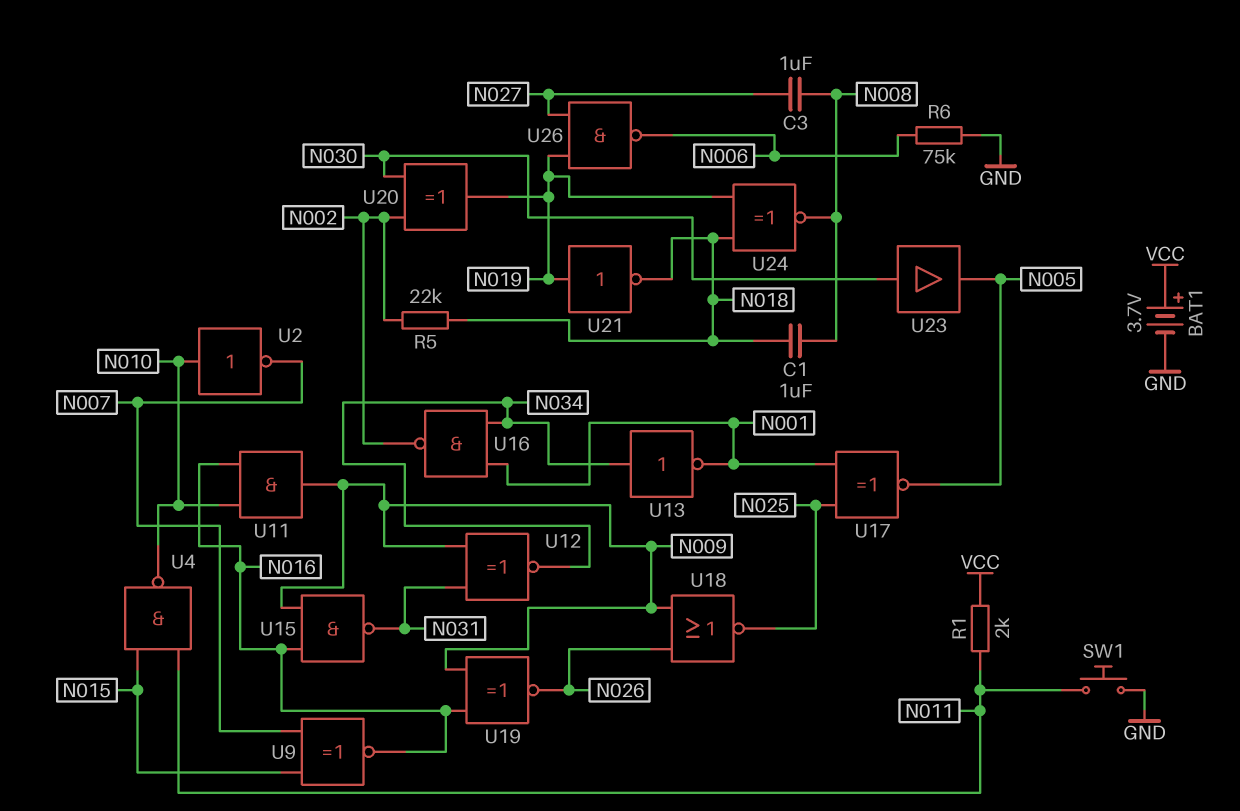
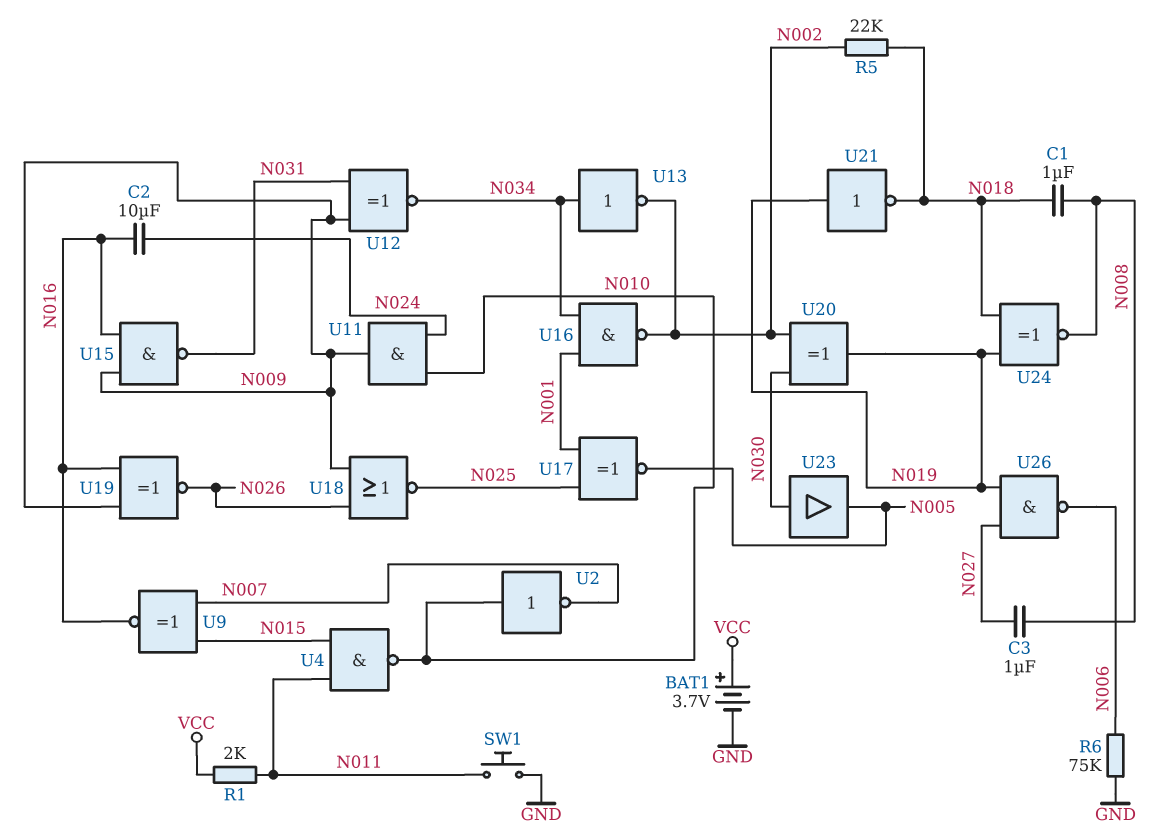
C2: none -> 10uF (N016, N024)
U11: AND (in N010, in N016, out N009) -> AND (in N010, in N024, out N009)
U13: NOT (in N034, out N001) -> NOT (in N034, out N002)

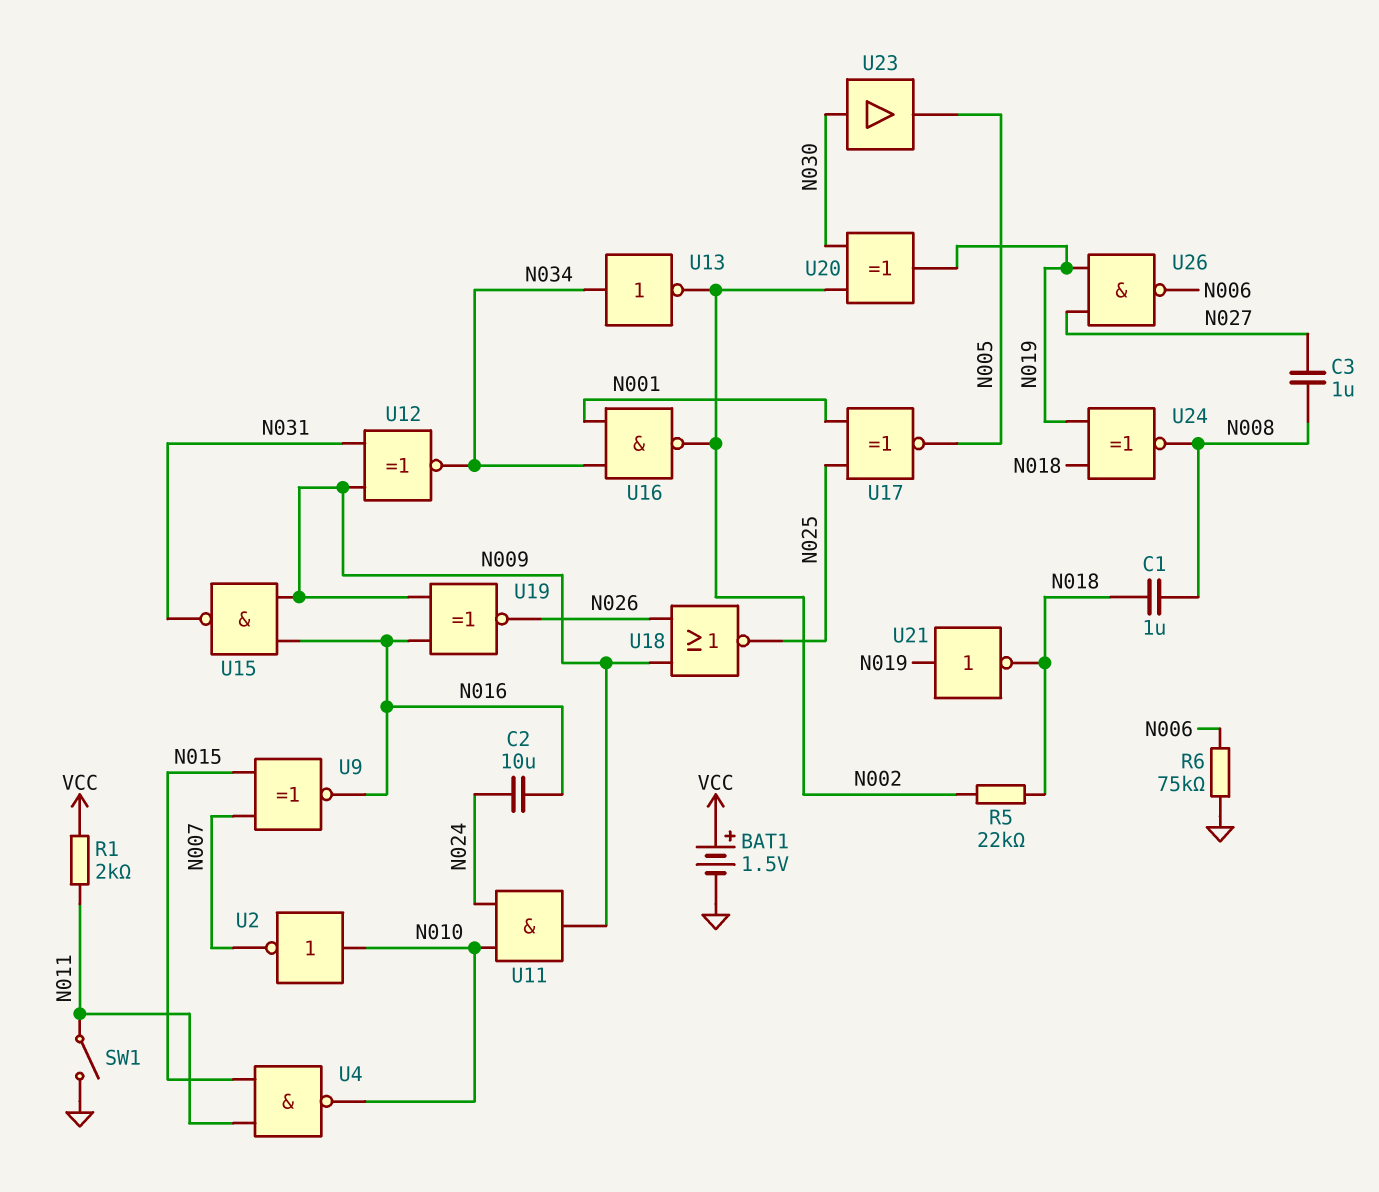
BAT1: 3.7V (plus VCC, minus GND) -> 1.5V (plus VCC, minus GND)
SW1: button (GND, N011) -> switch (GND, N011)

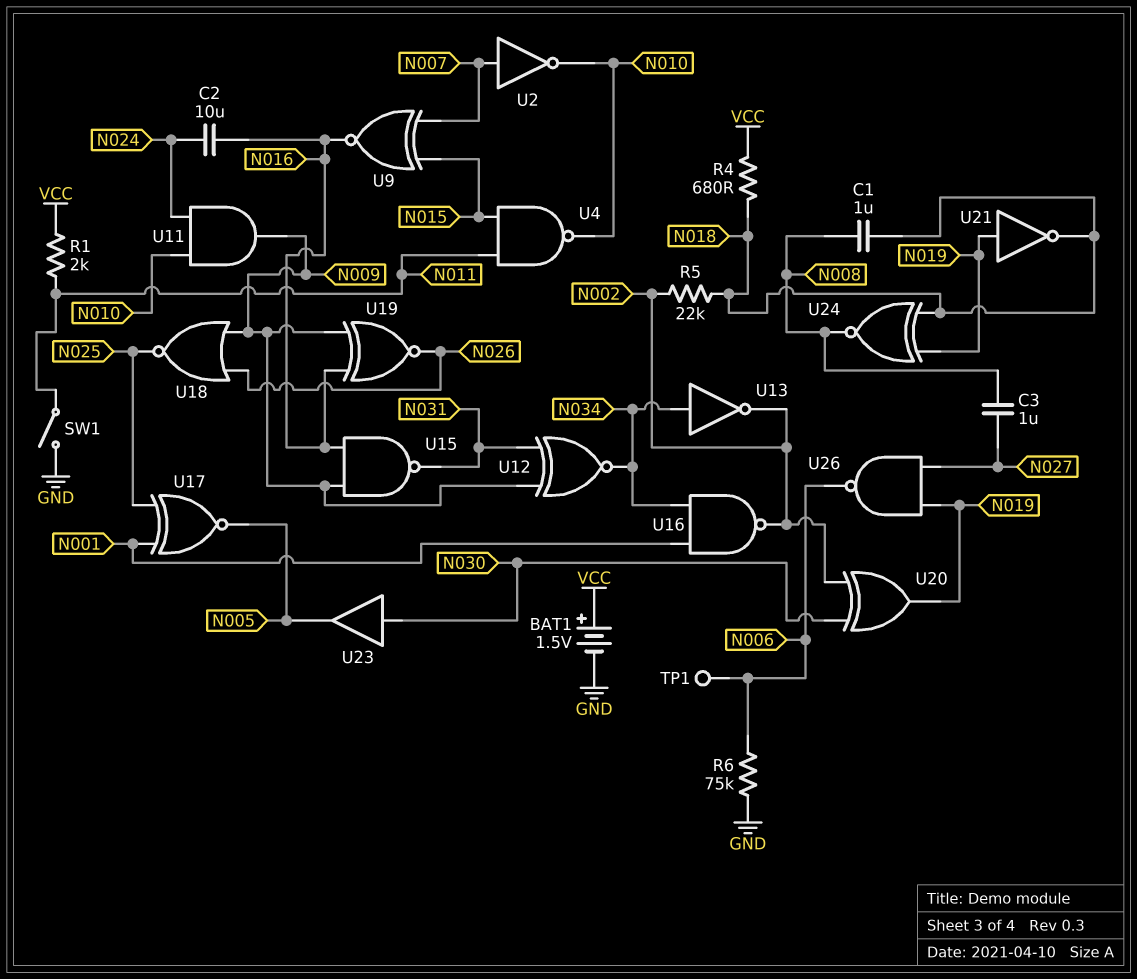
R4: none -> 680 (N018, VCC)
TP1: none -> test point (N006)
U2: NOT (in N010, out N007) -> NOT (in N007, out N010)

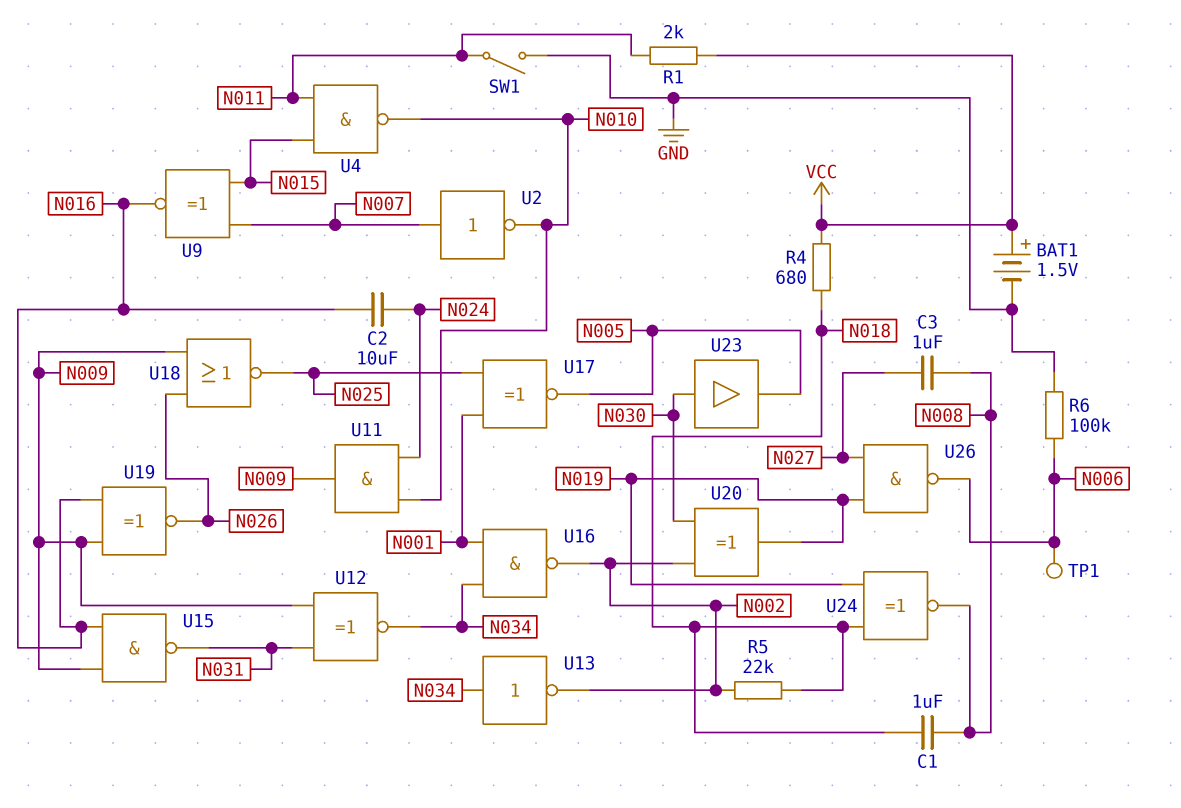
R6: 75k (GND, N006) -> 100k (GND, N006)
U21: NOT (in N019, out N018) -> none

